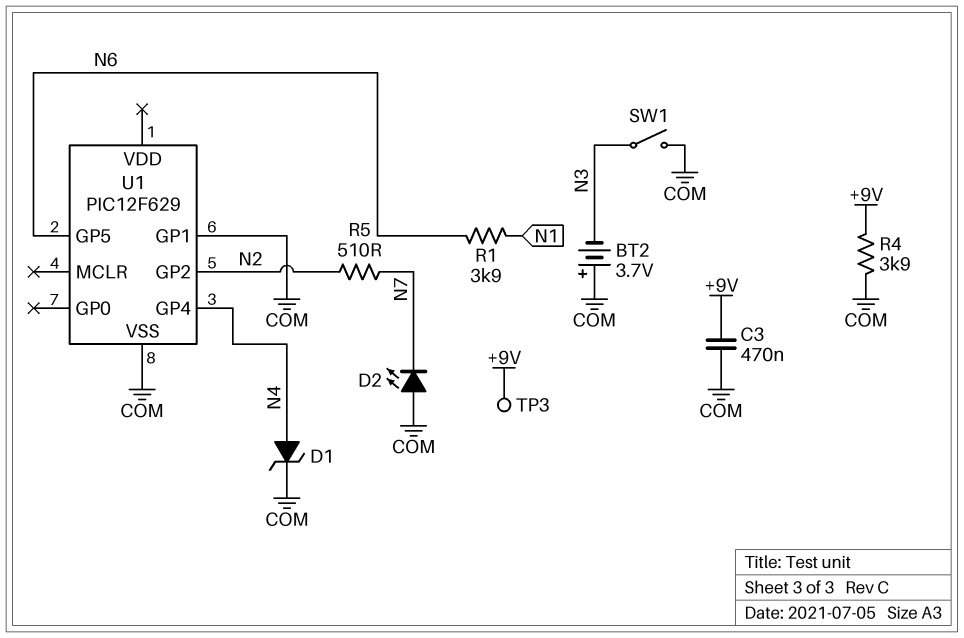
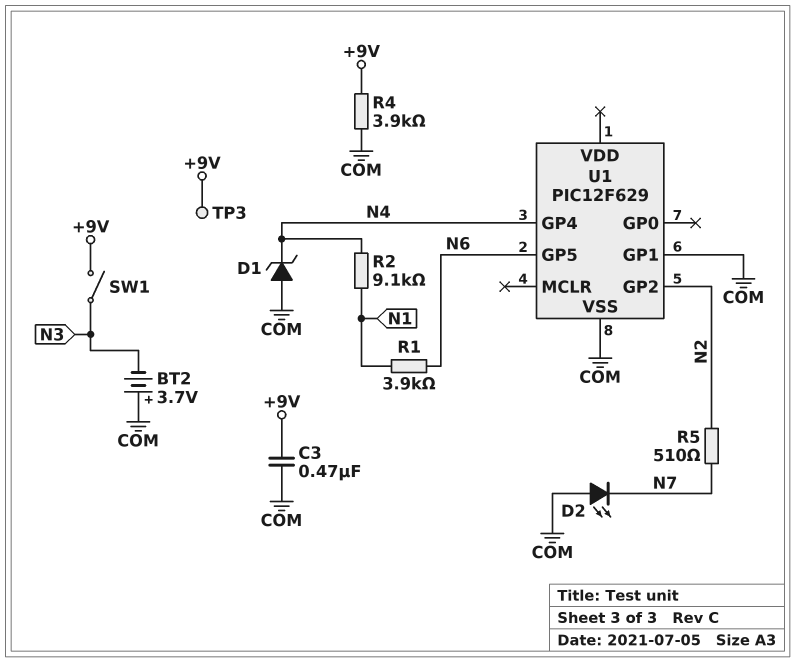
D1: zener (A N4, K COM) -> zener (A COM, K N4)
R2: none -> 9.1k (N1, N4)
SW1: switch (COM, N3) -> switch (+9V, N3)

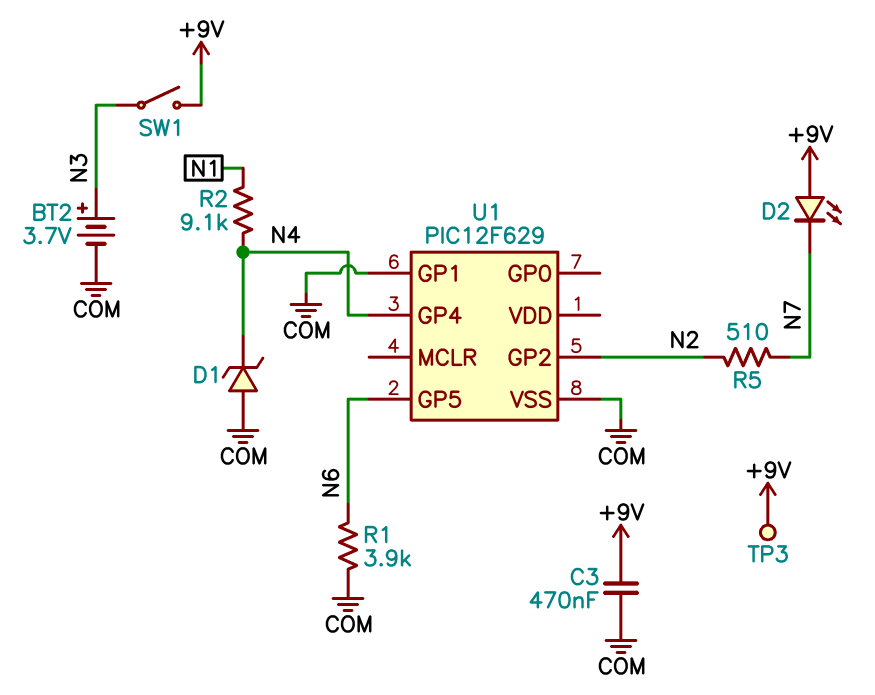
BT2: 3.7V (plus COM, minus N3) -> 3.7V (plus N3, minus COM)
D2: LED (A COM, K N7) -> LED (A +9V, K N7)
R1: 3.9k (N1, N6) -> 3.9k (COM, N6)
R4: 3.9k (+9V, COM) -> none

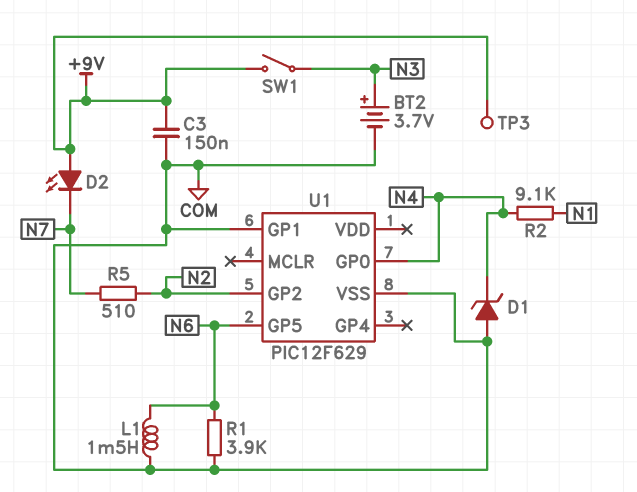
C3: 470nF (+9V, COM) -> 150nF (+9V, COM)
L1: none -> 1.5mH (COM, N6)
U1 pin GP0: none -> N4
U1 pin GP4: N4 -> none

